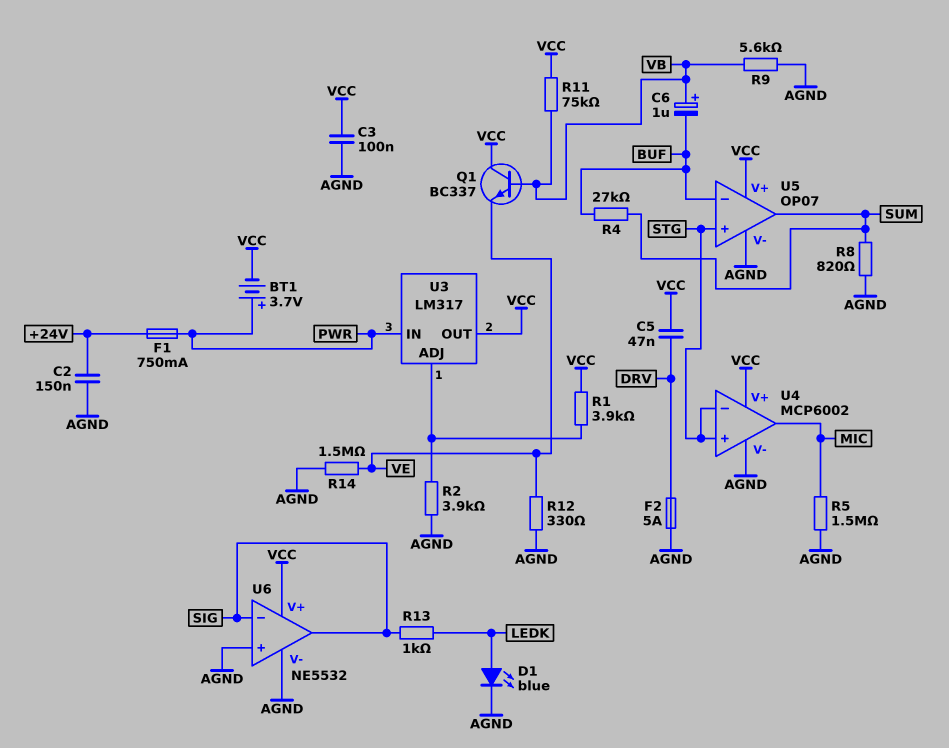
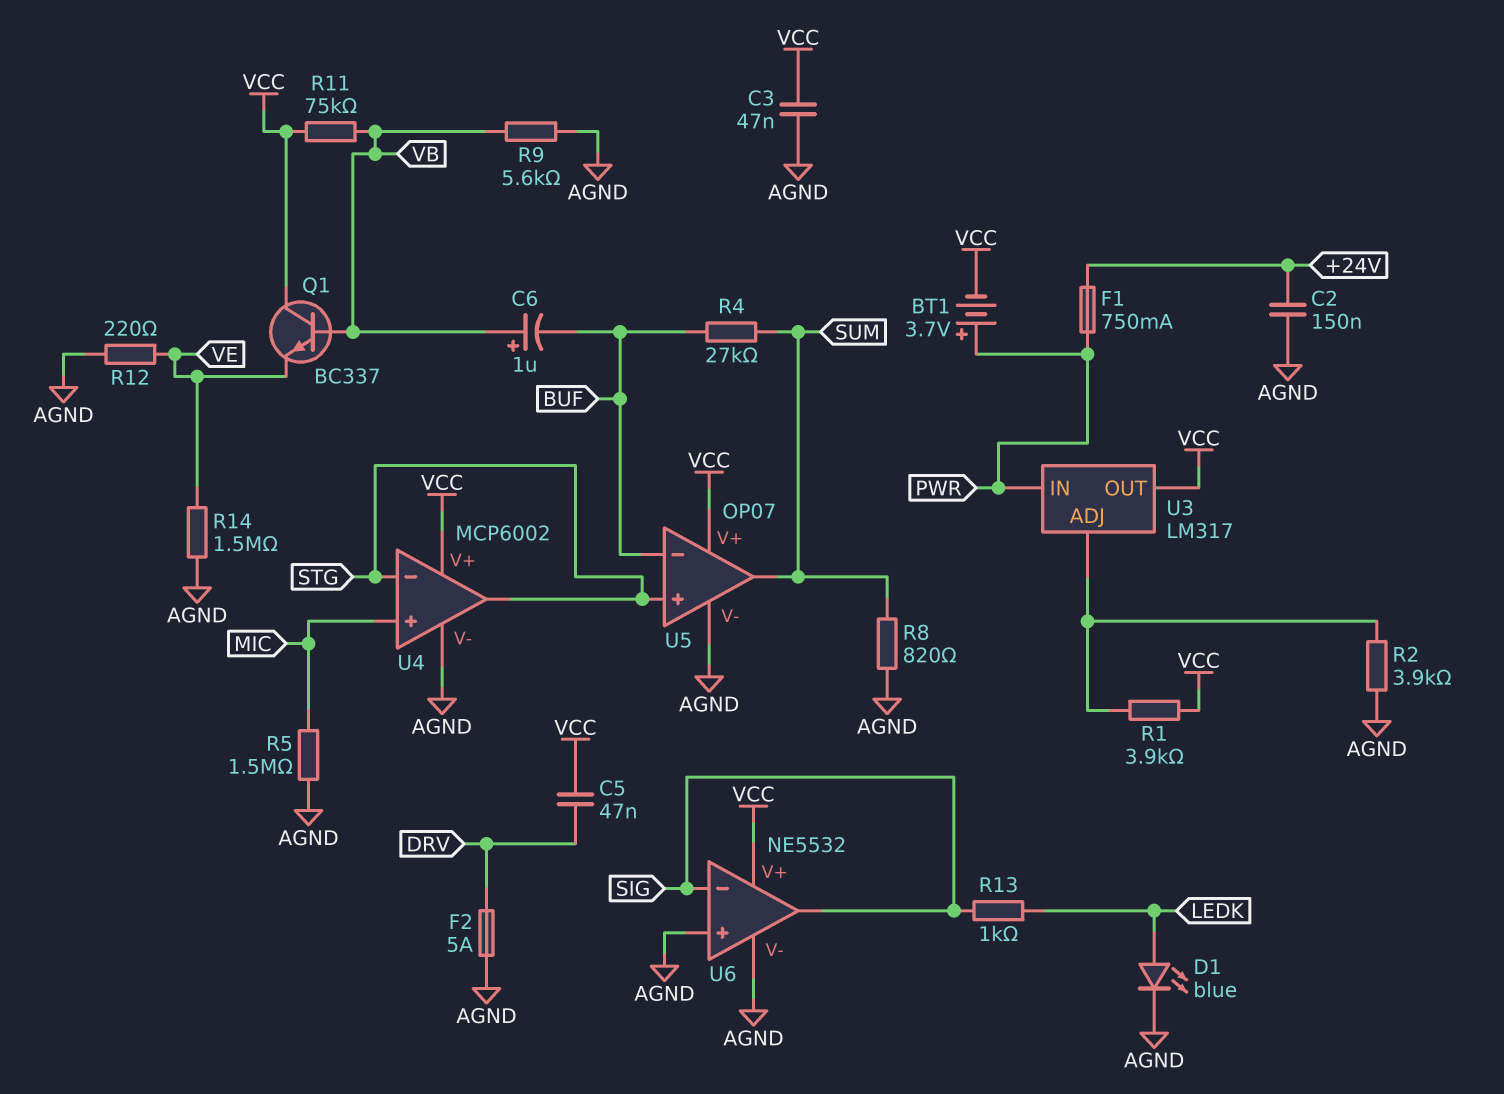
C3: 100nF (AGND, VCC) -> 47nF (AGND, VCC)
R12: 330 (AGND, VE) -> 220 (AGND, VE)
U4 pin in+: STG -> MIC
U4 pin out: MIC -> STG

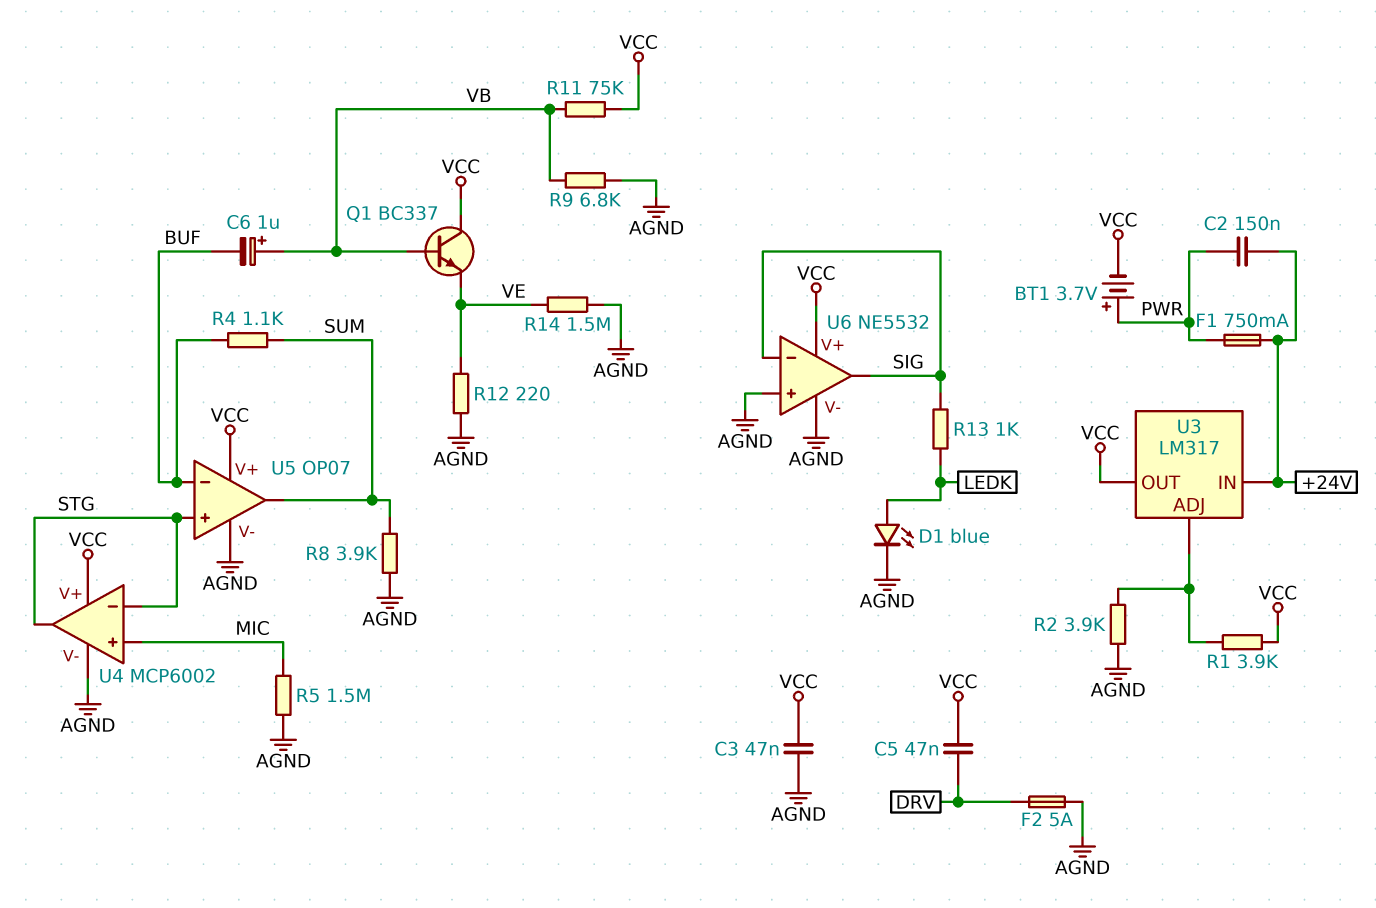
C2: 150nF (+24V, AGND) -> 150nF (+24V, PWR)
R4: 27k (BUF, SUM) -> 1.1k (BUF, SUM)
R8: 820 (AGND, SUM) -> 3.9k (AGND, SUM)
R9: 5.6k (AGND, VB) -> 6.8k (AGND, VB)
U3 pin IN: PWR -> +24V

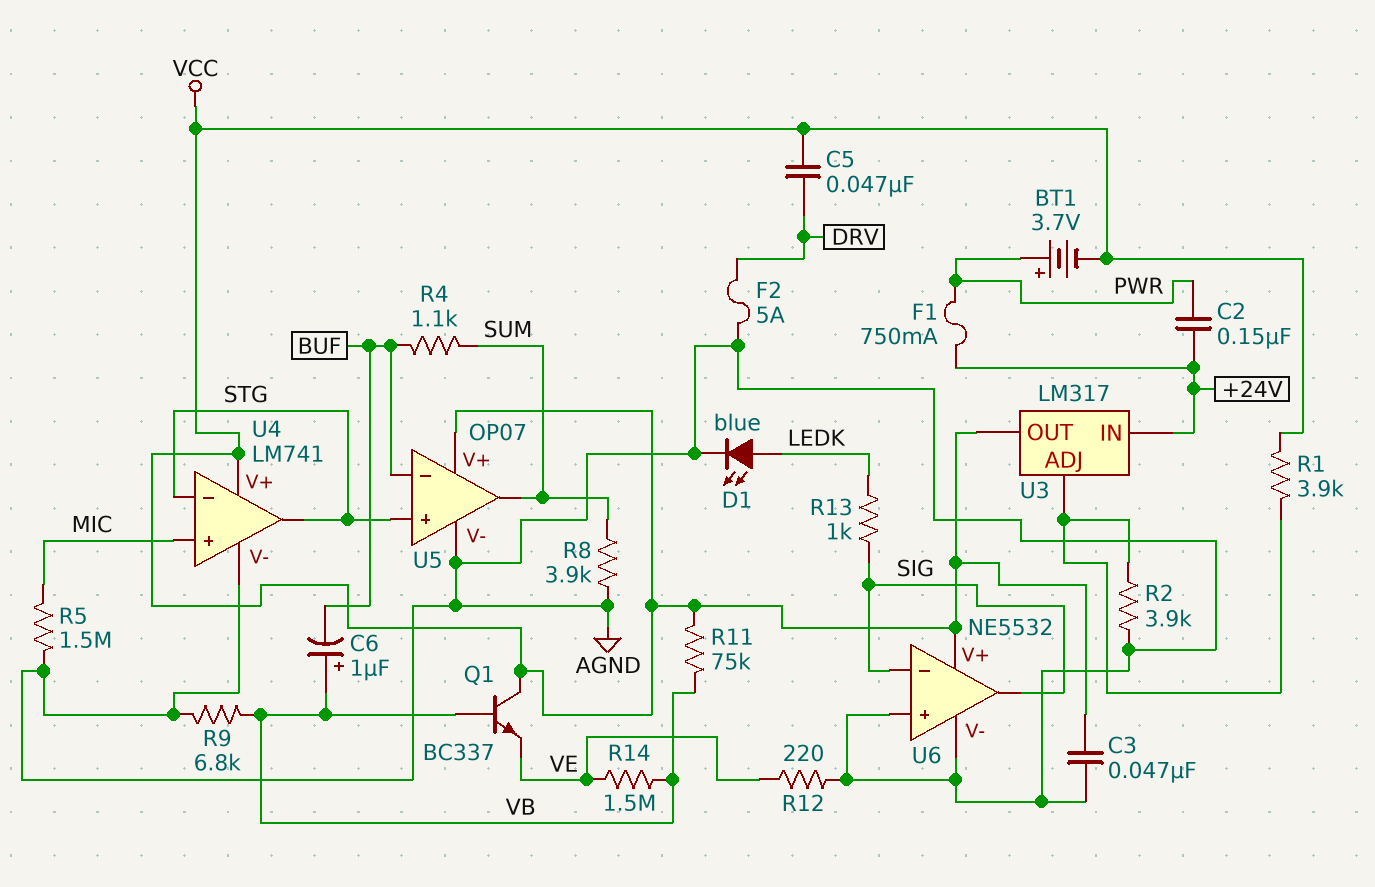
R14: 1.5M (AGND, VE) -> 1.5M (VB, VE)
U4: MCP6002 -> LM741

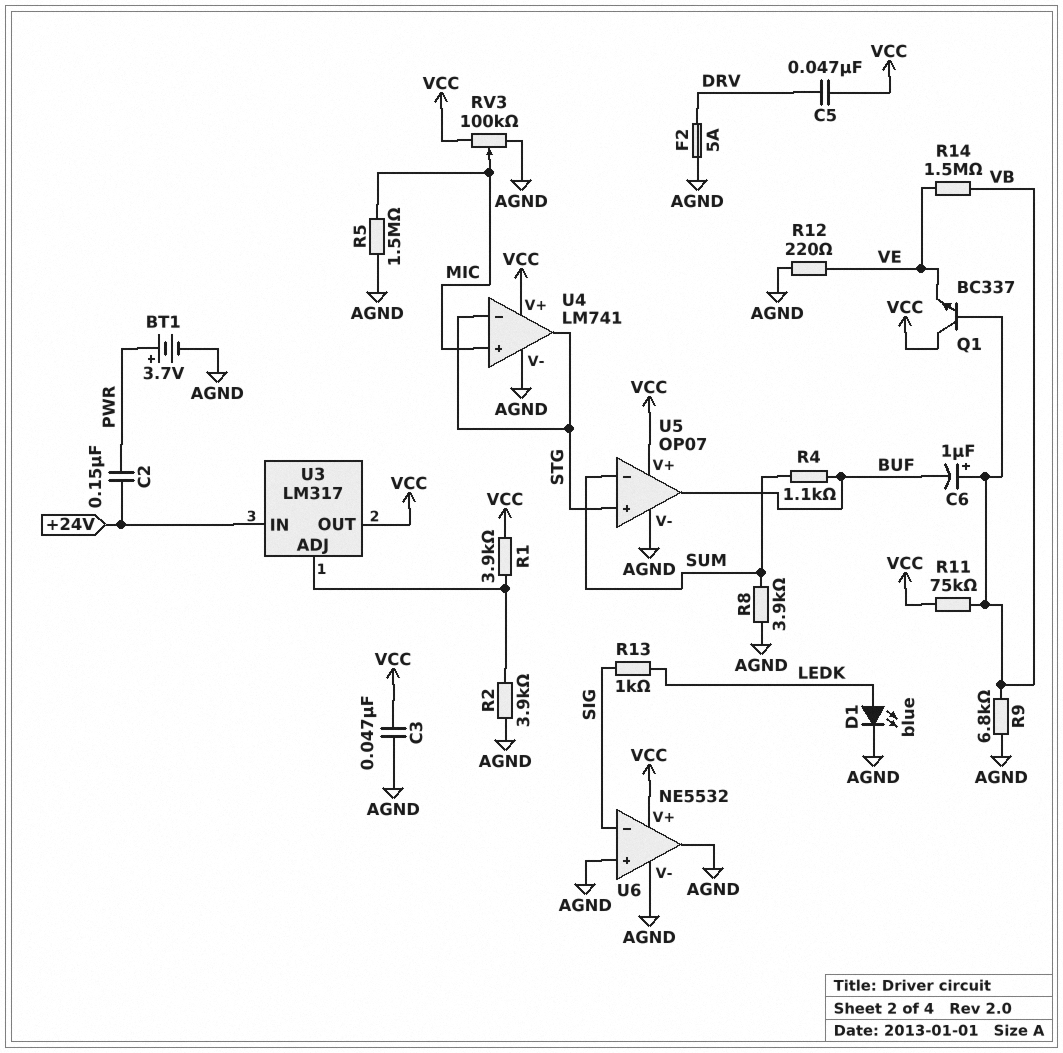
BT1: 3.7V (plus PWR, minus VCC) -> 3.7V (plus PWR, minus AGND)
F1: 750mA (+24V, PWR) -> none
RV3: none -> 100k (AGND, VCC, wiper MIC)
U5 pin in-: BUF -> SUM
U5 pin out: SUM -> BUF
U6 pin out: SIG -> AGND

